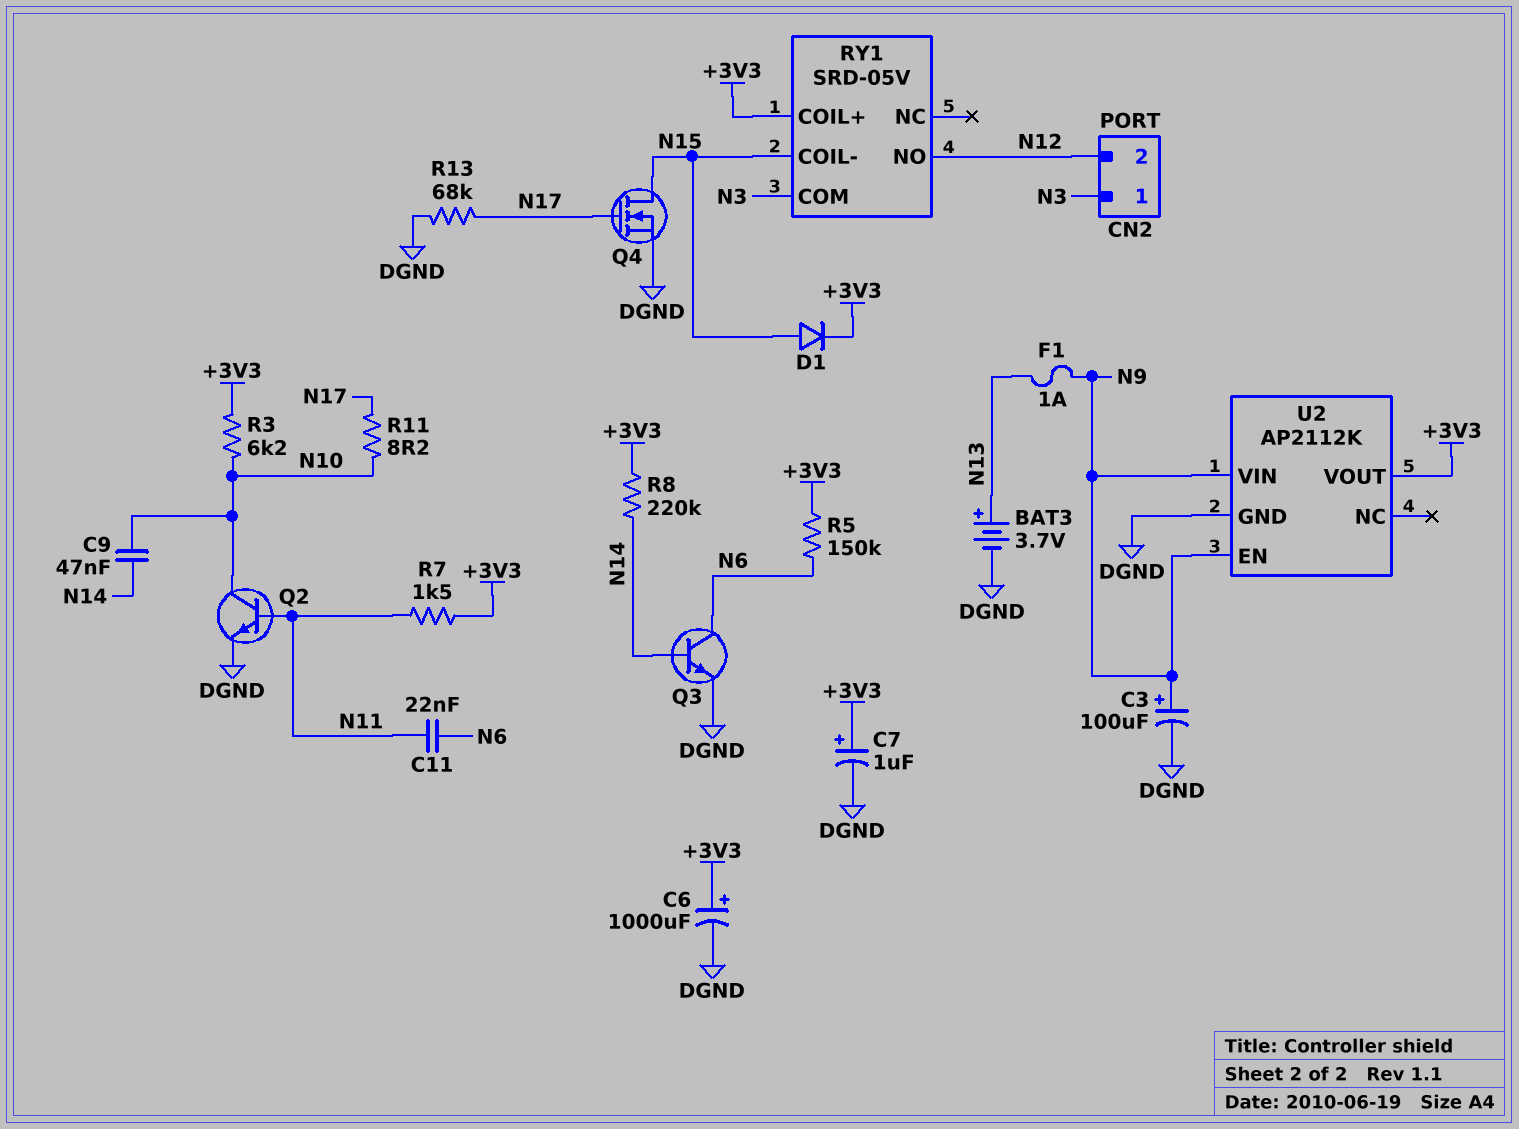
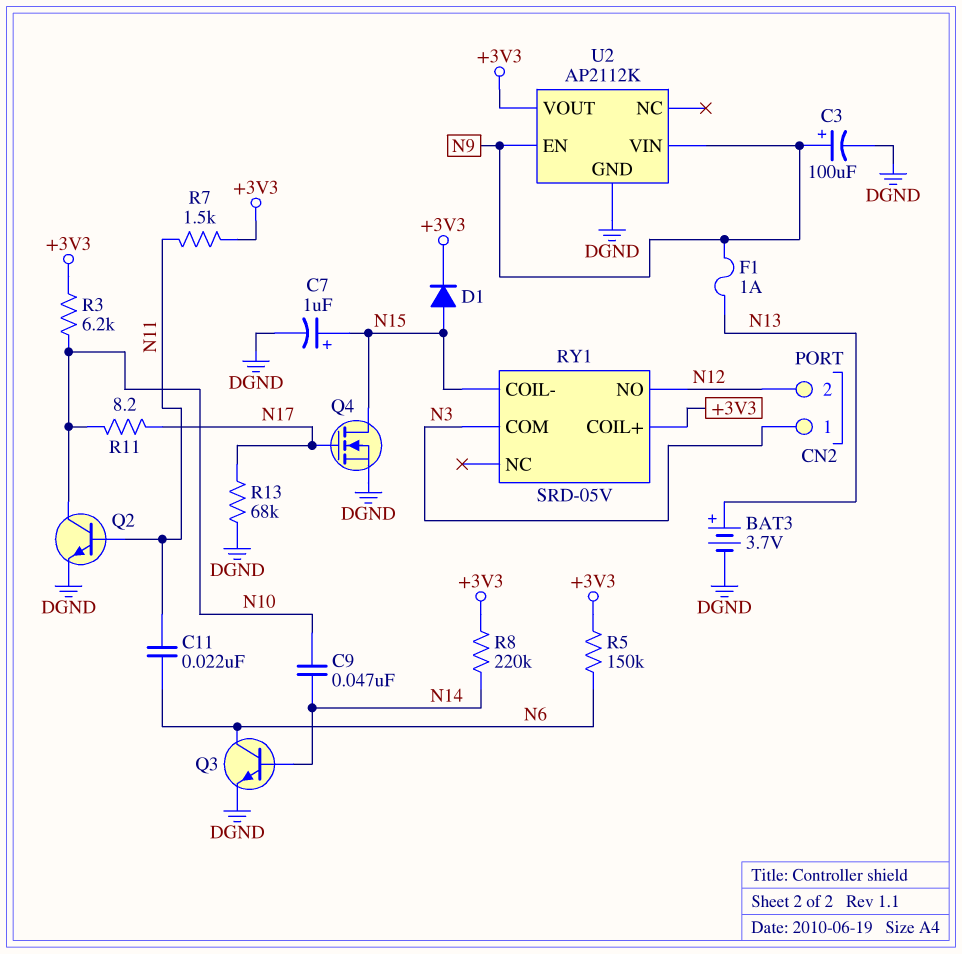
C6: 1000uF (plus +3V3, minus DGND) -> none
C7: 1uF (plus +3V3, minus DGND) -> 1uF (plus N15, minus DGND)

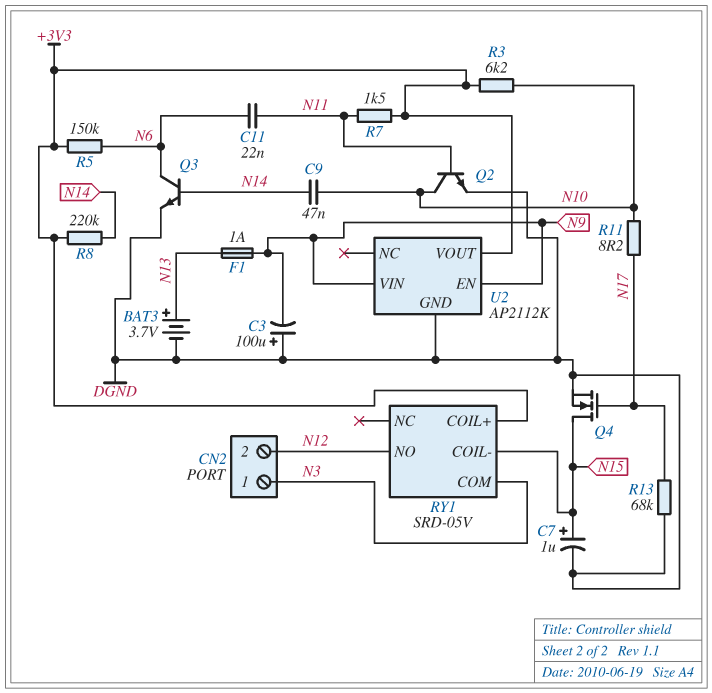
C3: 100uF (plus N9, minus DGND) -> 100uF (plus DGND, minus N9)
D1: diode (A N15, K +3V3) -> none

